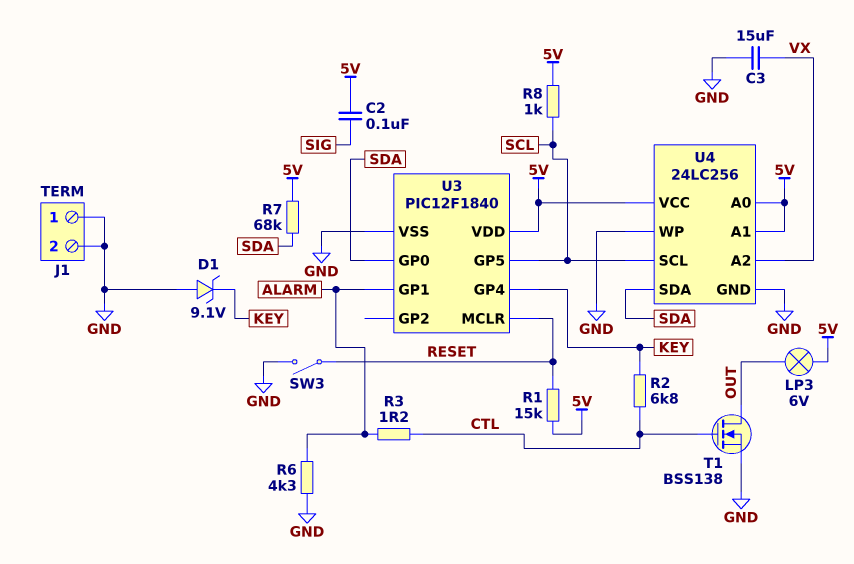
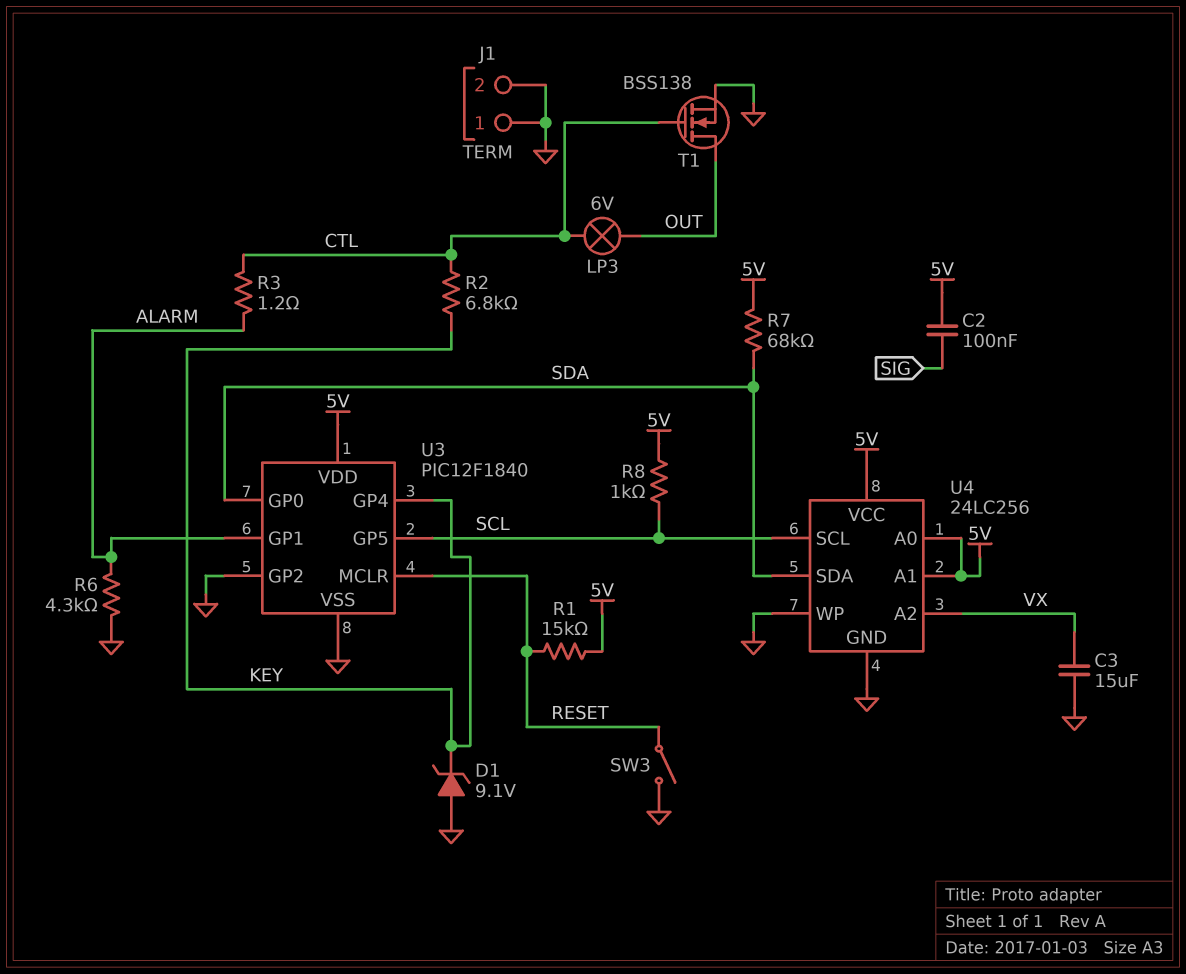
LP3: lamp 6V (5V, OUT) -> lamp 6V (CTL, OUT)
U3 pin GP2: none -> GND

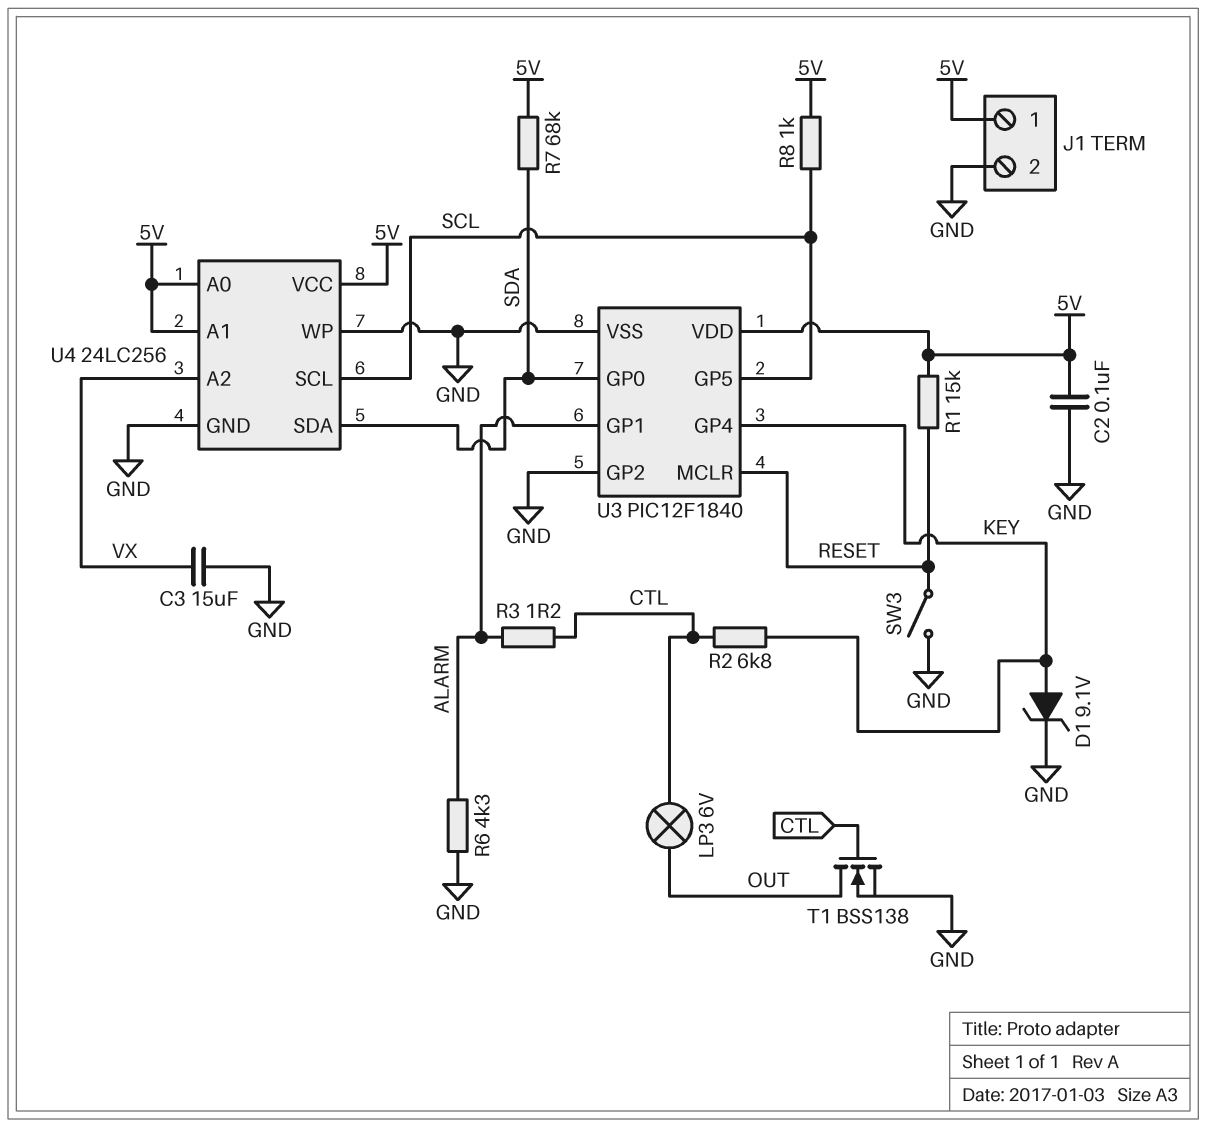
C2: 100nF (5V, SIG) -> 100nF (5V, GND)
D1: zener 9.1V (A GND, K KEY) -> zener 9.1V (A KEY, K GND)
J1 pin 1: GND -> 5V

